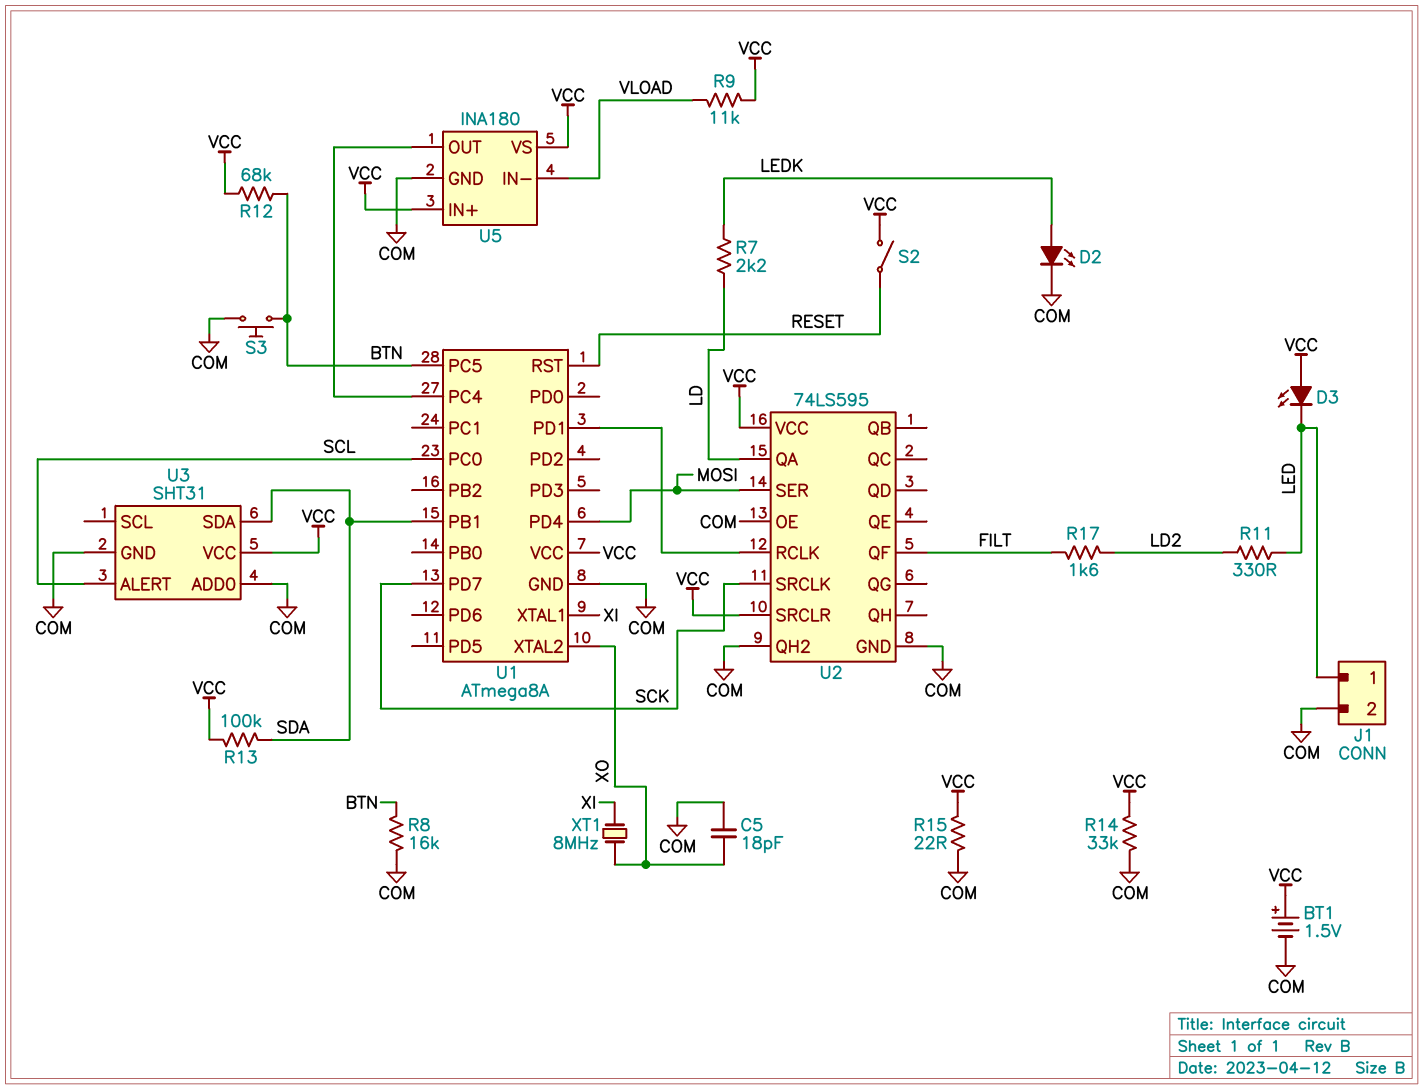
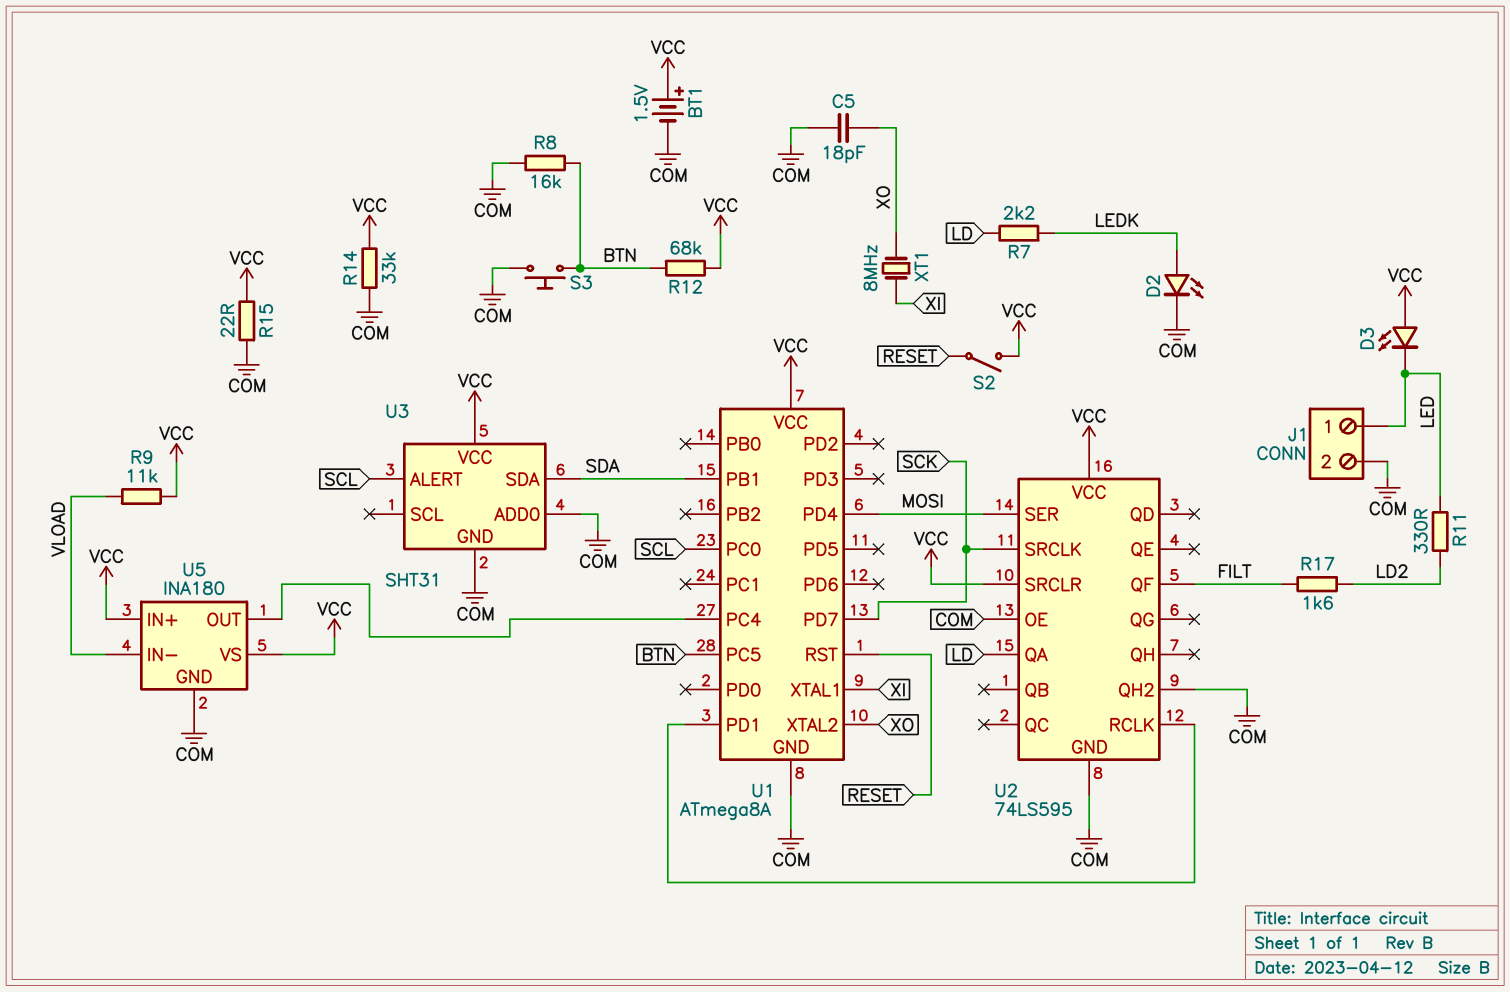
R13: 100k (SDA, VCC) -> none

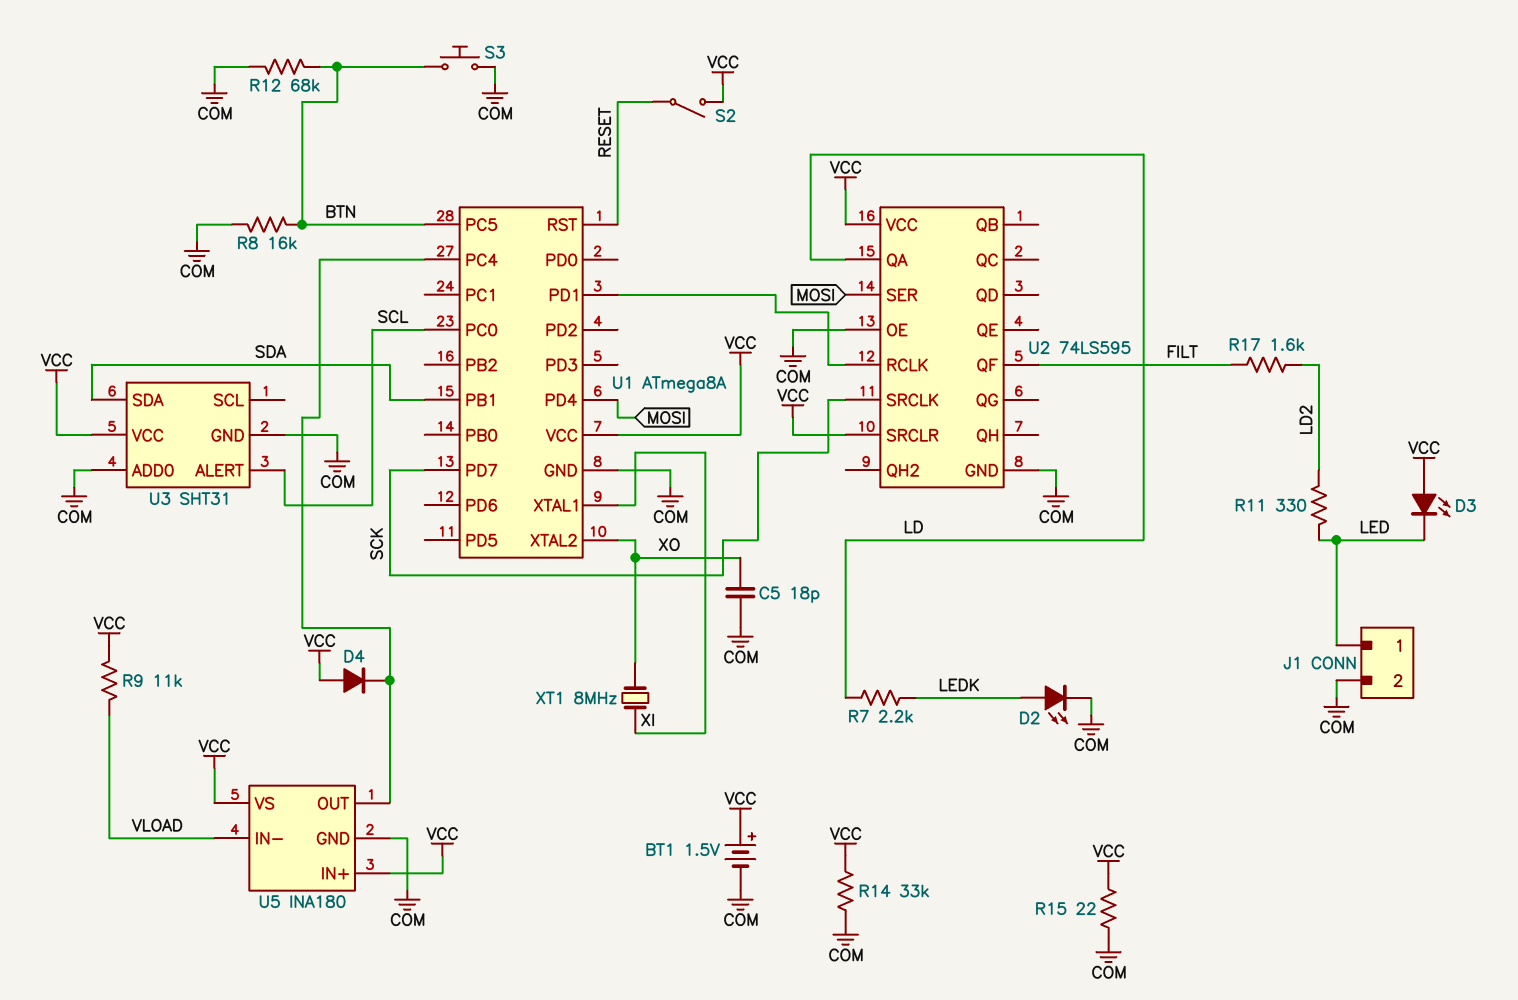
D4: none -> diode (A VCC, K U1/PC4)
R12: 68k (BTN, VCC) -> 68k (BTN, COM)
U2 pin QH2: COM -> none

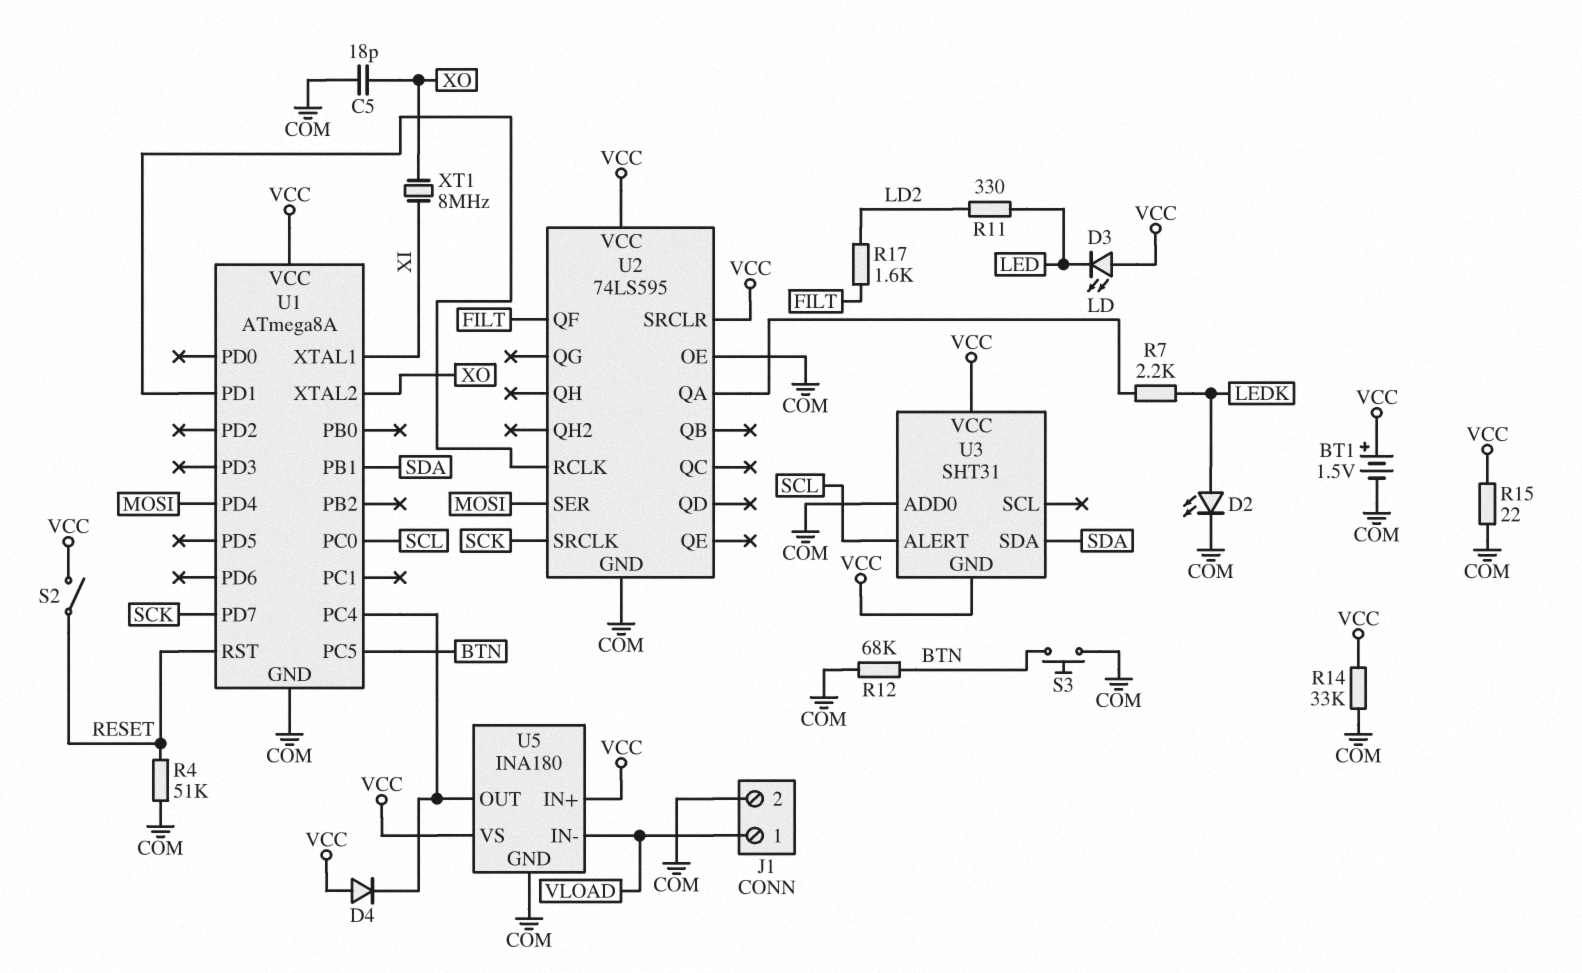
J1 pin 1: LED -> VLOAD
R4: none -> 51k (COM, RESET)
R8: 16k (BTN, COM) -> none
R9: 11k (VCC, VLOAD) -> none
U3 pin GND: COM -> VCC

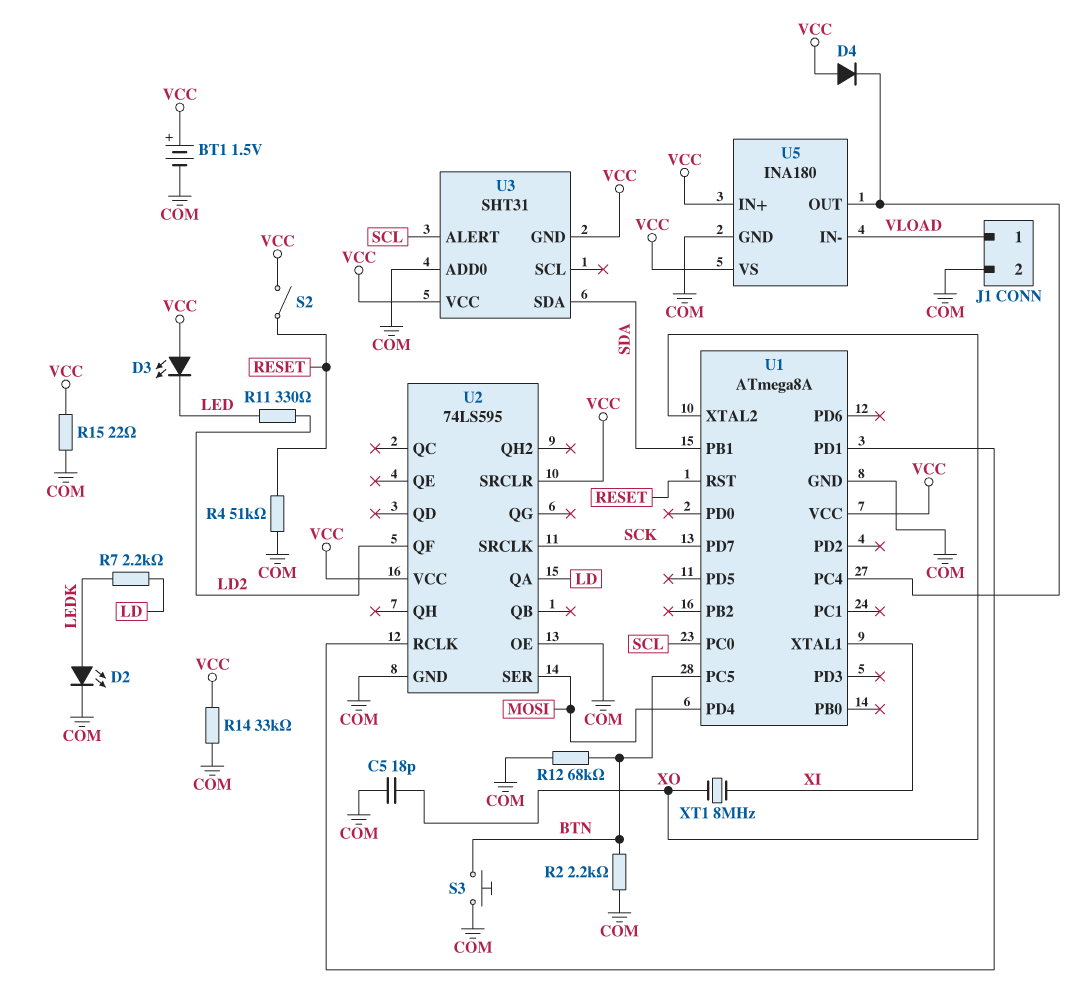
R2: none -> 2.2k (BTN, COM)
R17: 1.6k (FILT, LD2) -> none
U2 pin QF: FILT -> LD2

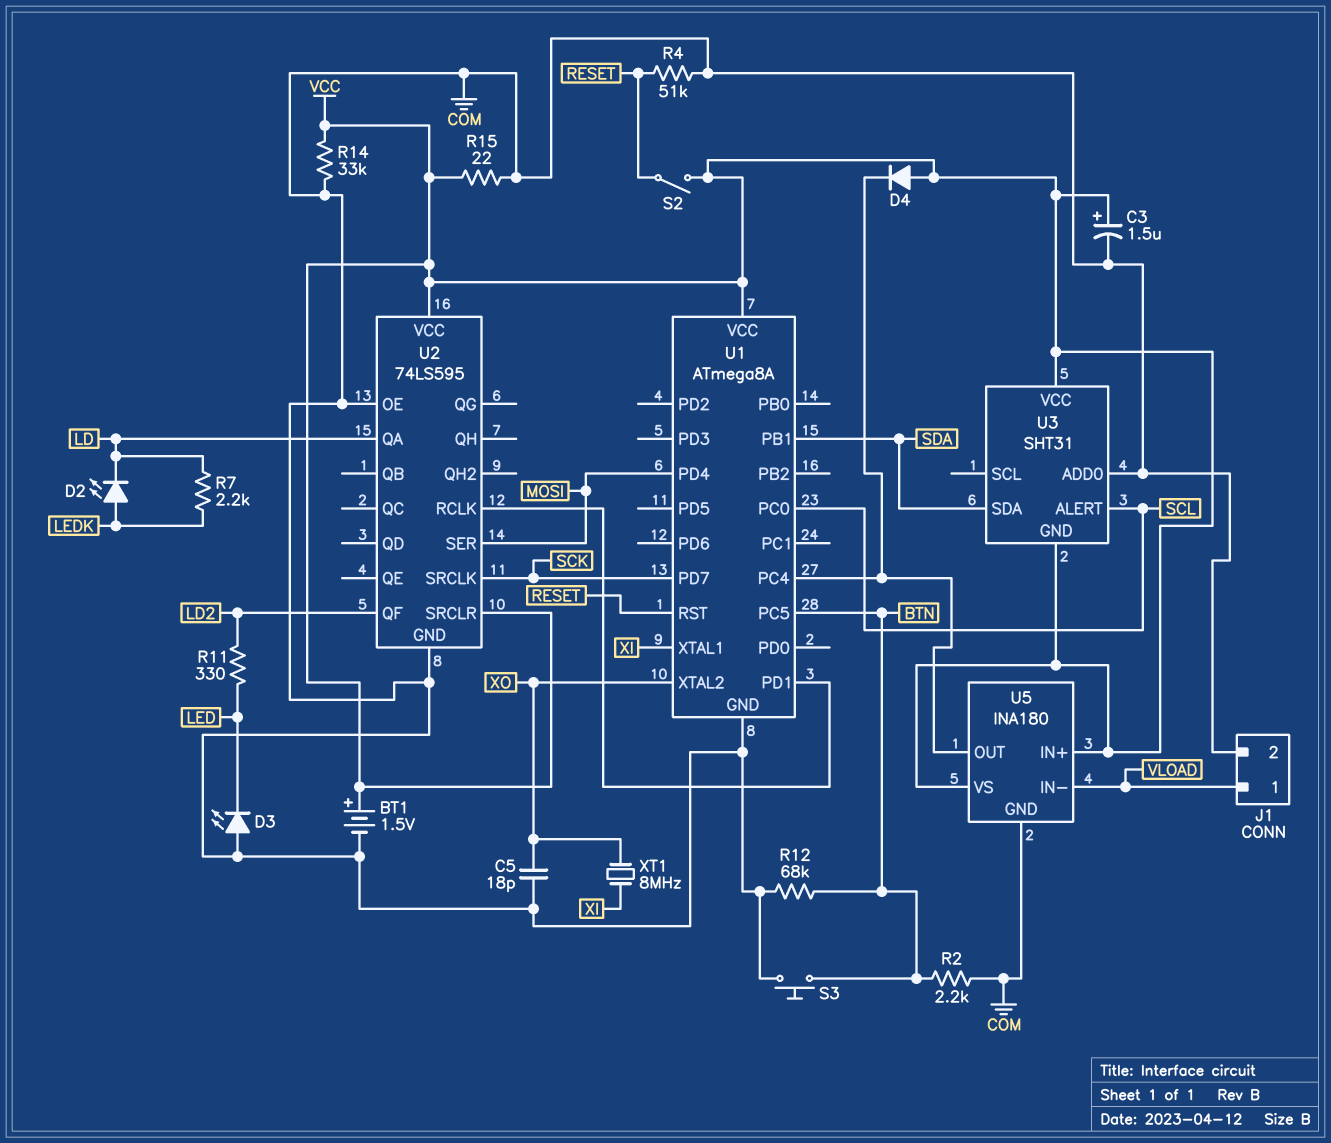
C3: none -> 1.5uF (plus VCC, minus COM)
D2: LED (A LEDK, K COM) -> LED (A LEDK, K LD)
D3: LED (A VCC, K LED) -> LED (A COM, K LED)

